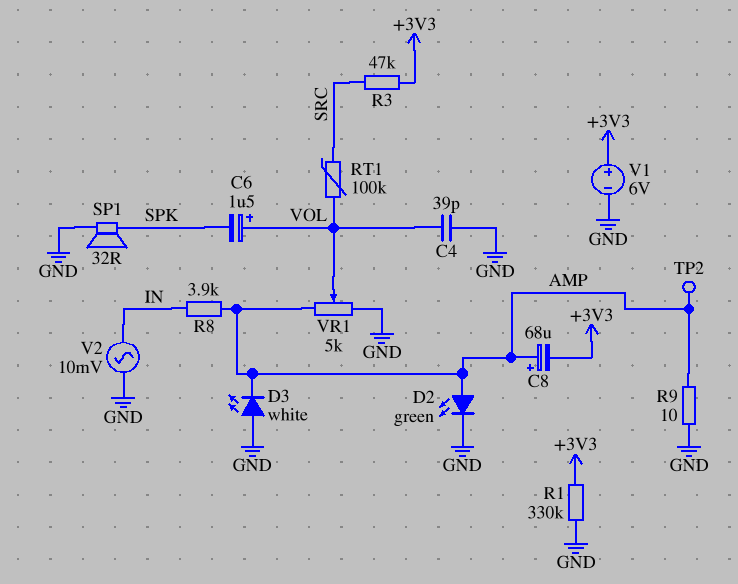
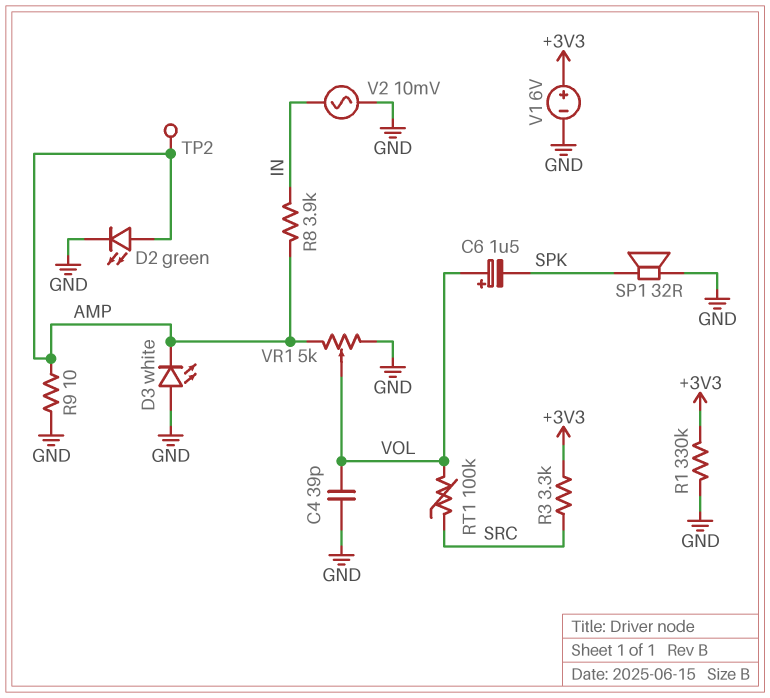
C8: 68uF (plus AMP, minus +3V3) -> none
R3: 47k (+3V3, SRC) -> 3.3k (+3V3, SRC)

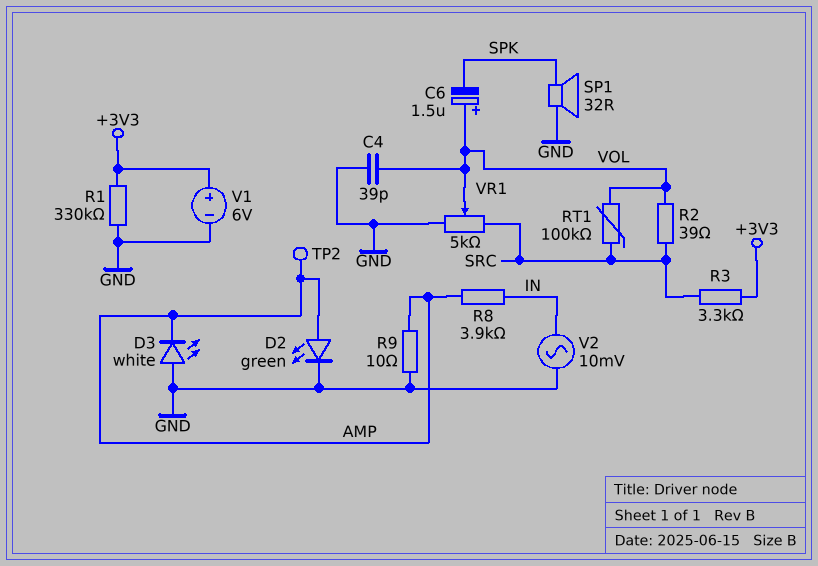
R2: none -> 39 (SRC, VOL)
VR1: 5k (AMP, GND, wiper VOL) -> 5k (GND, SRC, wiper VOL)

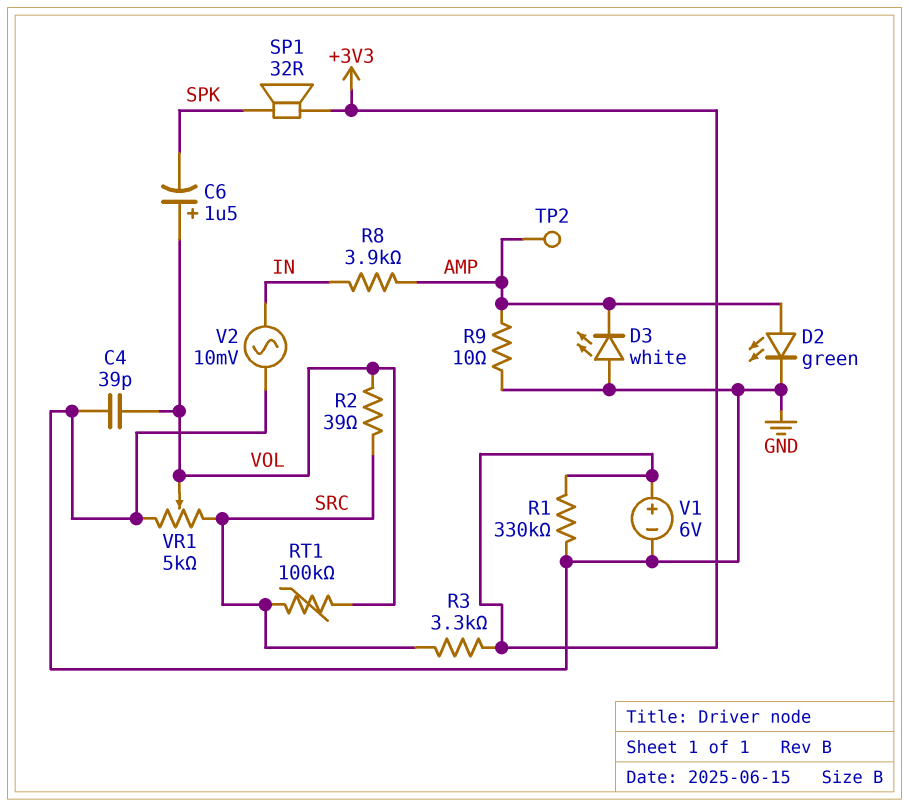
SP1: speaker 32R (GND, SPK) -> speaker 32R (+3V3, SPK)

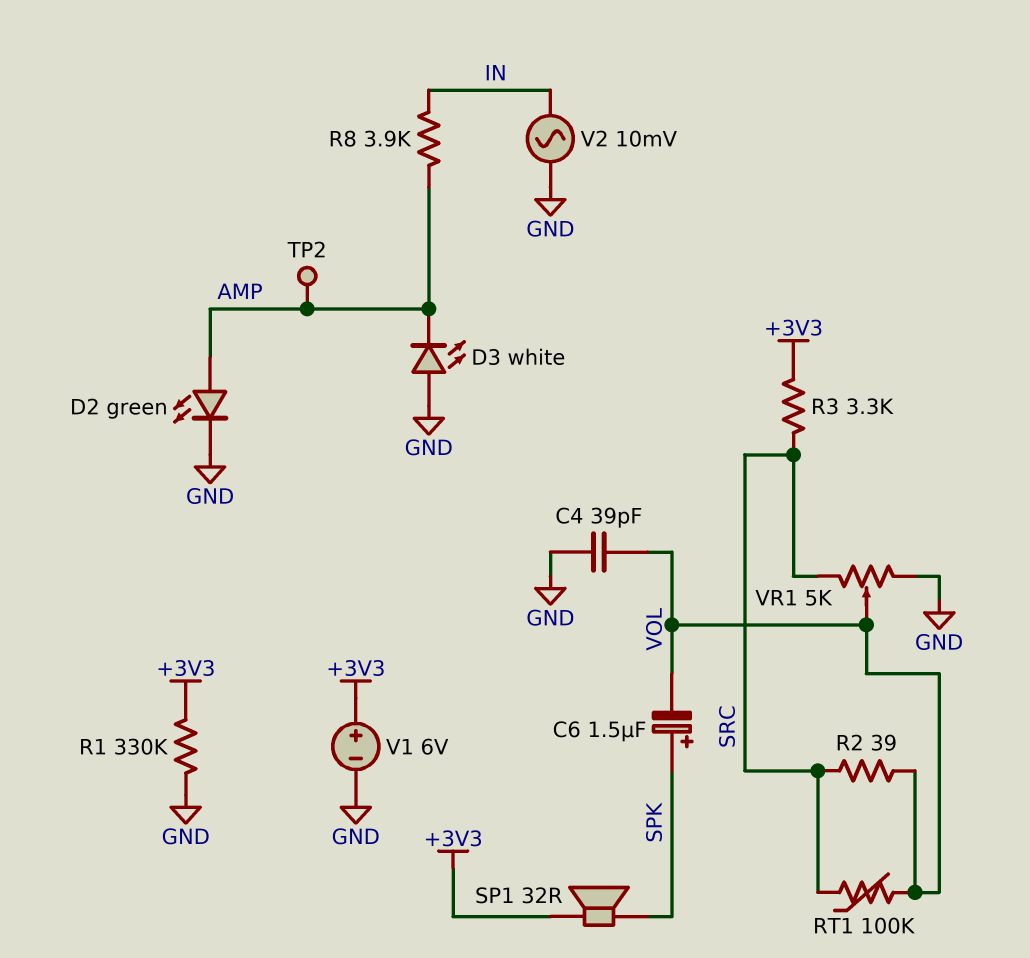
C6: 1.5uF (plus VOL, minus SPK) -> 1.5uF (plus SPK, minus VOL)
R9: 10 (AMP, GND) -> none

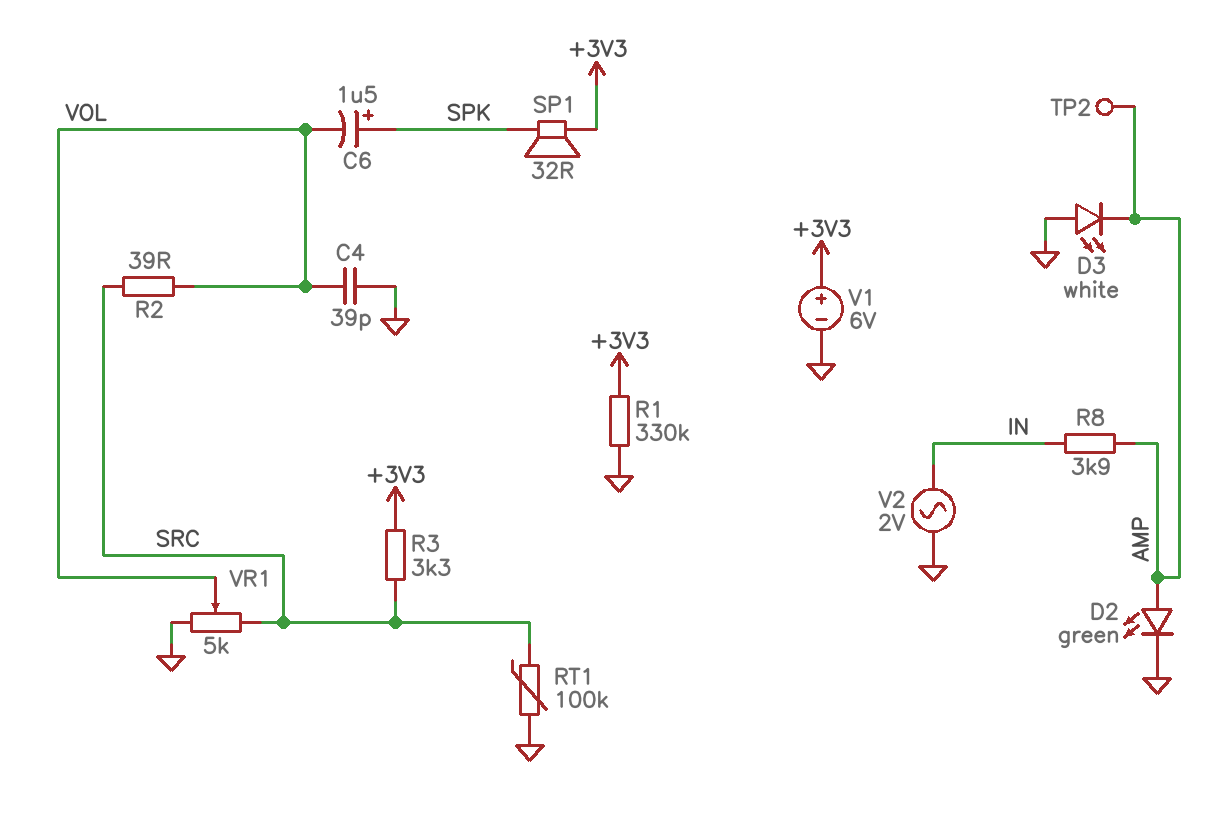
RT1: 100k (SRC, VOL) -> 100k (GND, SRC)
V2: AC 10mV (GND, IN) -> AC 2V (GND, IN)

